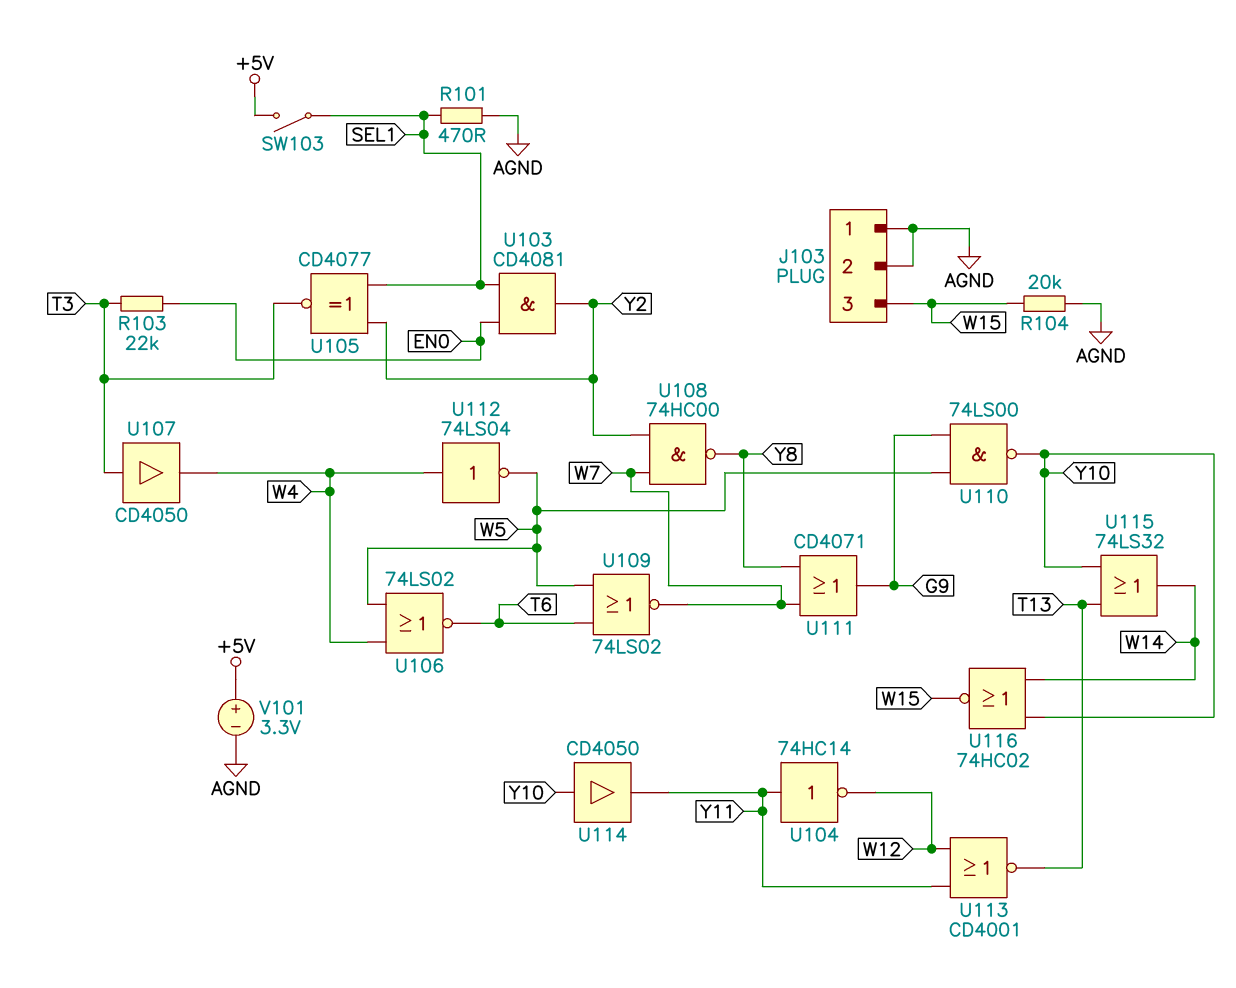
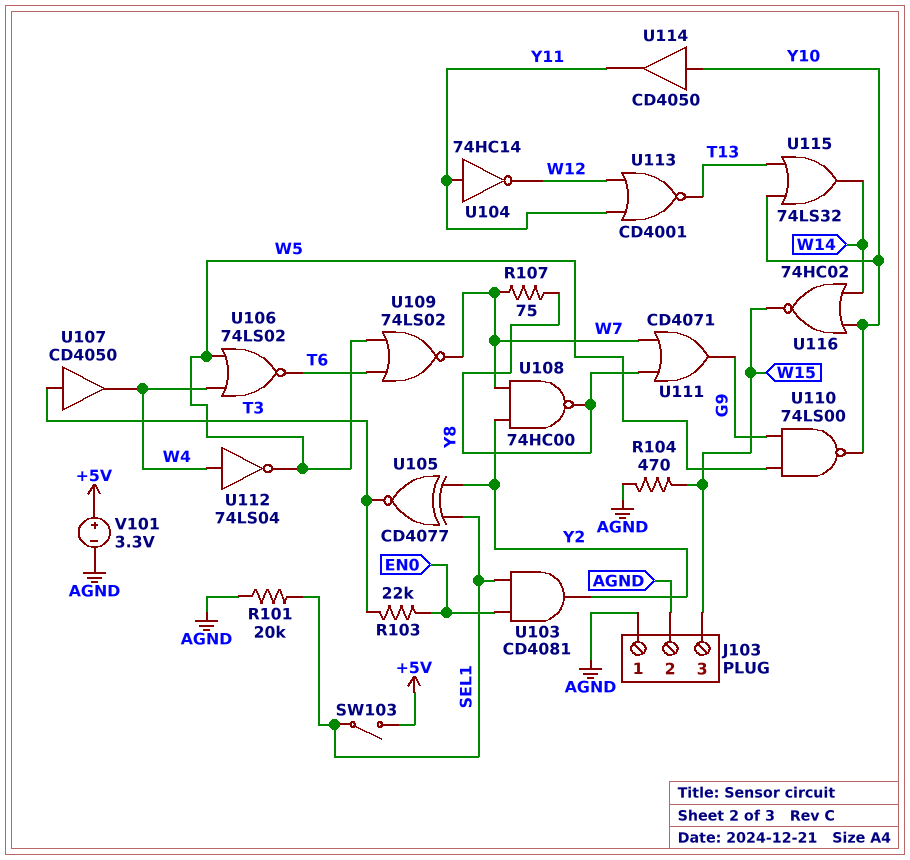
R101: 470 (AGND, SEL1) -> 20k (AGND, SEL1)
R104: 20k (AGND, W15) -> 470 (AGND, W15)
R107: none -> 75 (W7, Y8)

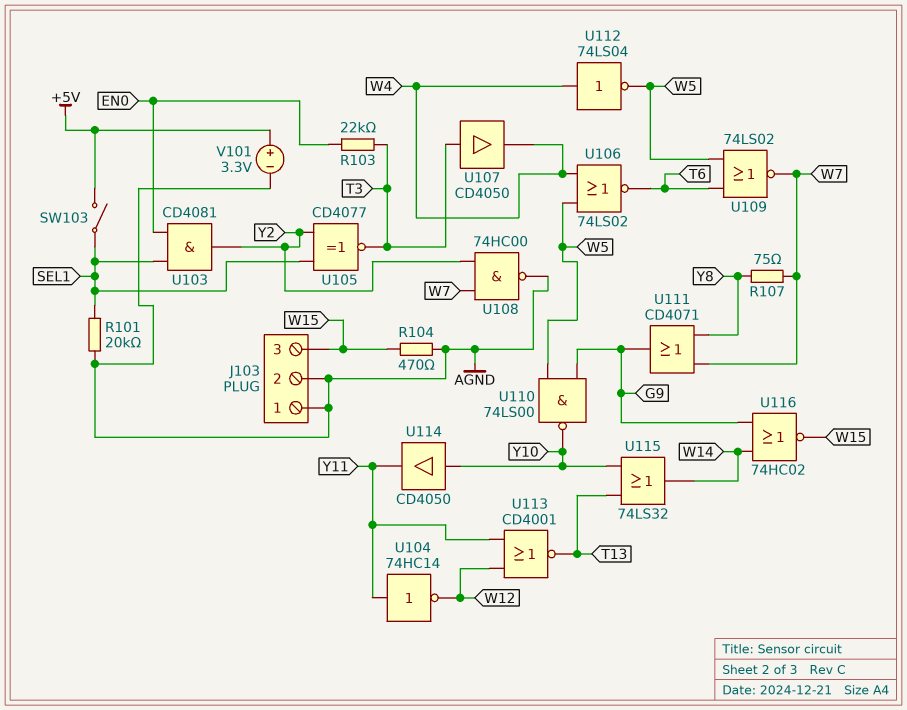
U108: NAND 74HC00 (in W7, in Y2, out Y8) -> NAND 74HC00 (in W7, in Y2, out AGND)
U116: NOR 74HC02 (in W14, in Y10, out W15) -> NOR 74HC02 (in G9, in W14, out W15)

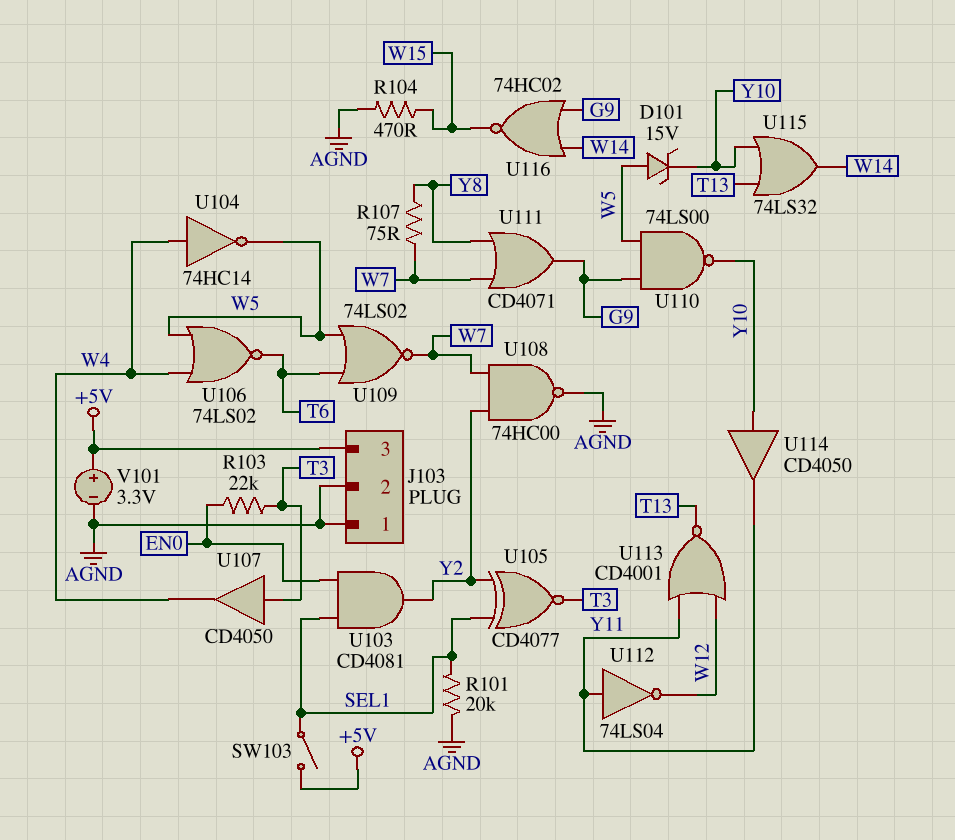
D101: none -> zener 15V (A W5, K Y10)
J103 pin 3: W15 -> +5V
U104: NOT 74HC14 (in Y11, out W12) -> NOT 74HC14 (in W4, out W5)
U112: NOT 74LS04 (in W4, out W5) -> NOT 74LS04 (in Y11, out W12)

